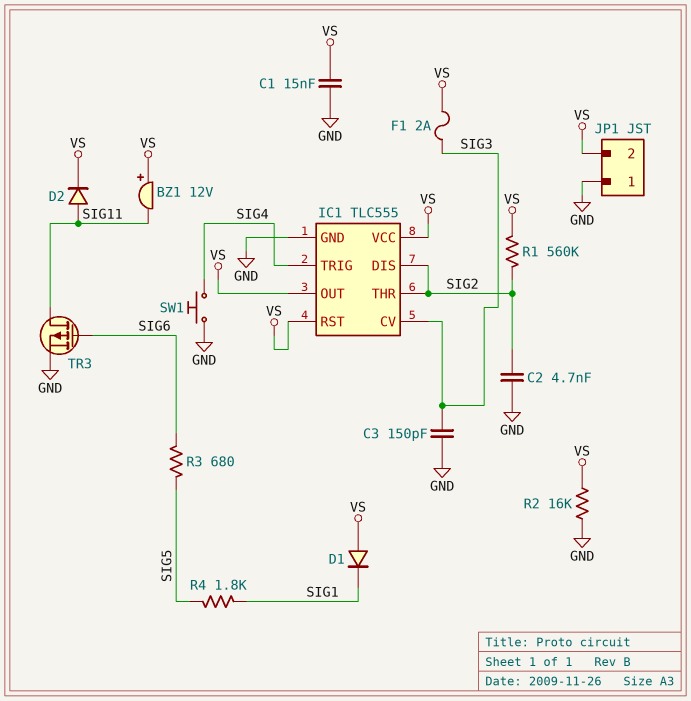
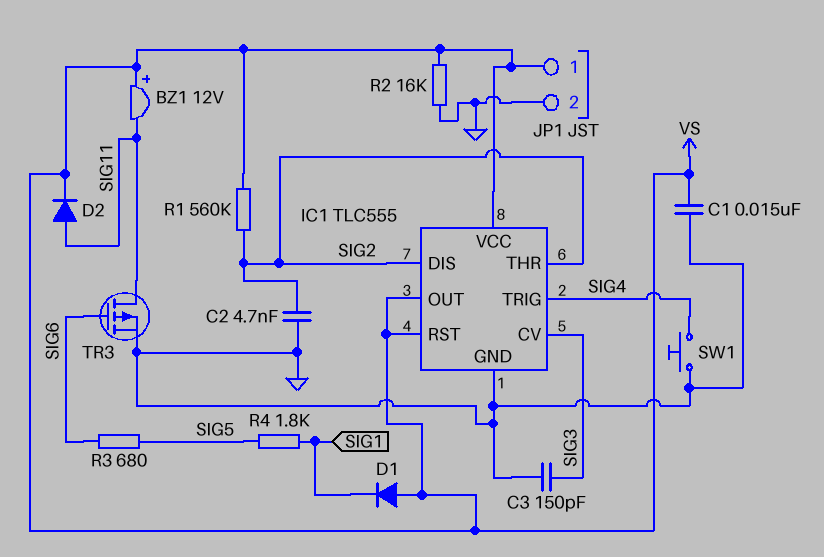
F1: 2A (SIG3, VS) -> none
JP1 pin 1: GND -> VS
JP1 pin 2: VS -> GND

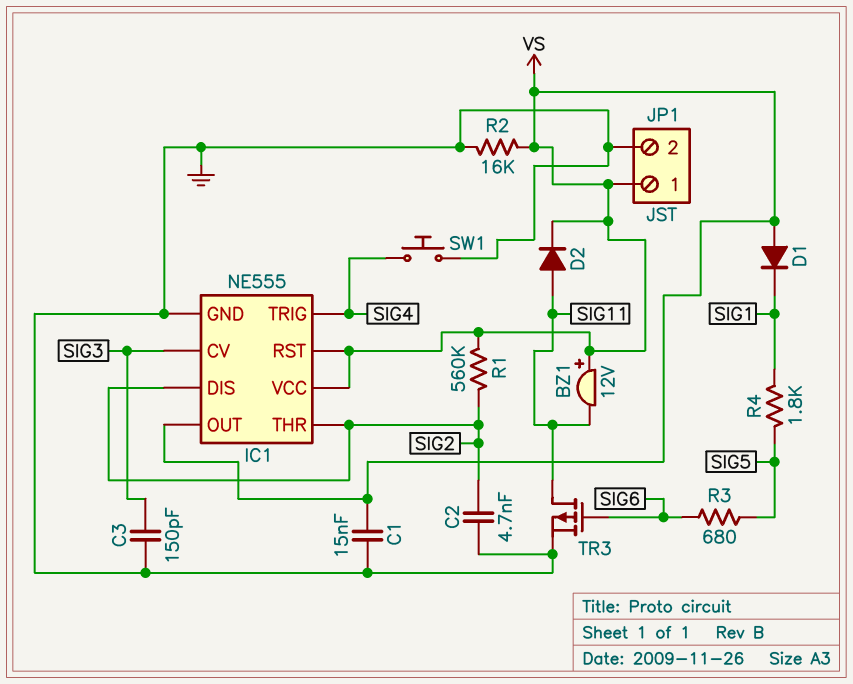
IC1: TLC555 -> NE555

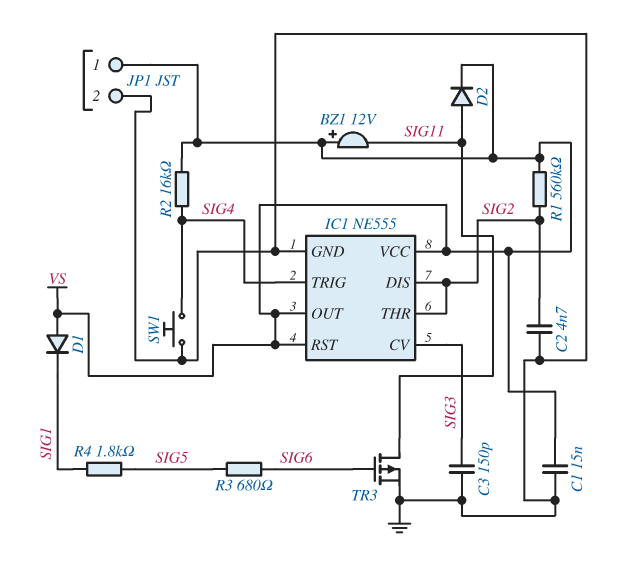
R2: 16k (GND, VS) -> 16k (SIG4, VS)

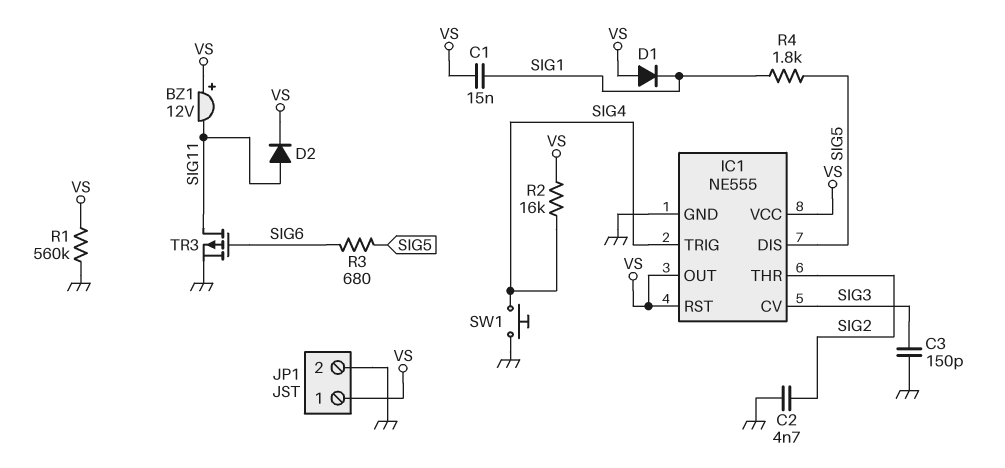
C1: 15nF (GND, VS) -> 15nF (SIG1, VS)
IC1 pin DIS: SIG2 -> SIG5
R1: 560k (SIG2, VS) -> 560k (GND, VS)

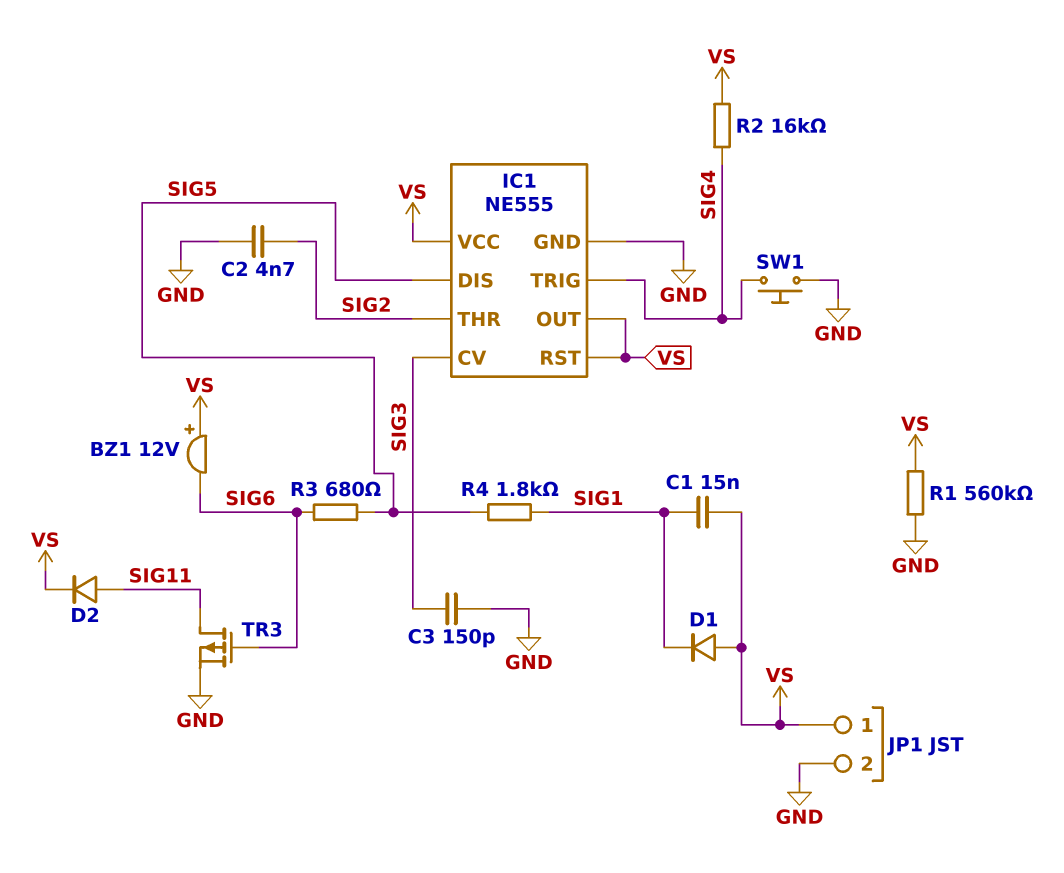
BZ1: buzzer 12V (plus VS, minus SIG11) -> buzzer 12V (plus VS, minus SIG6)

